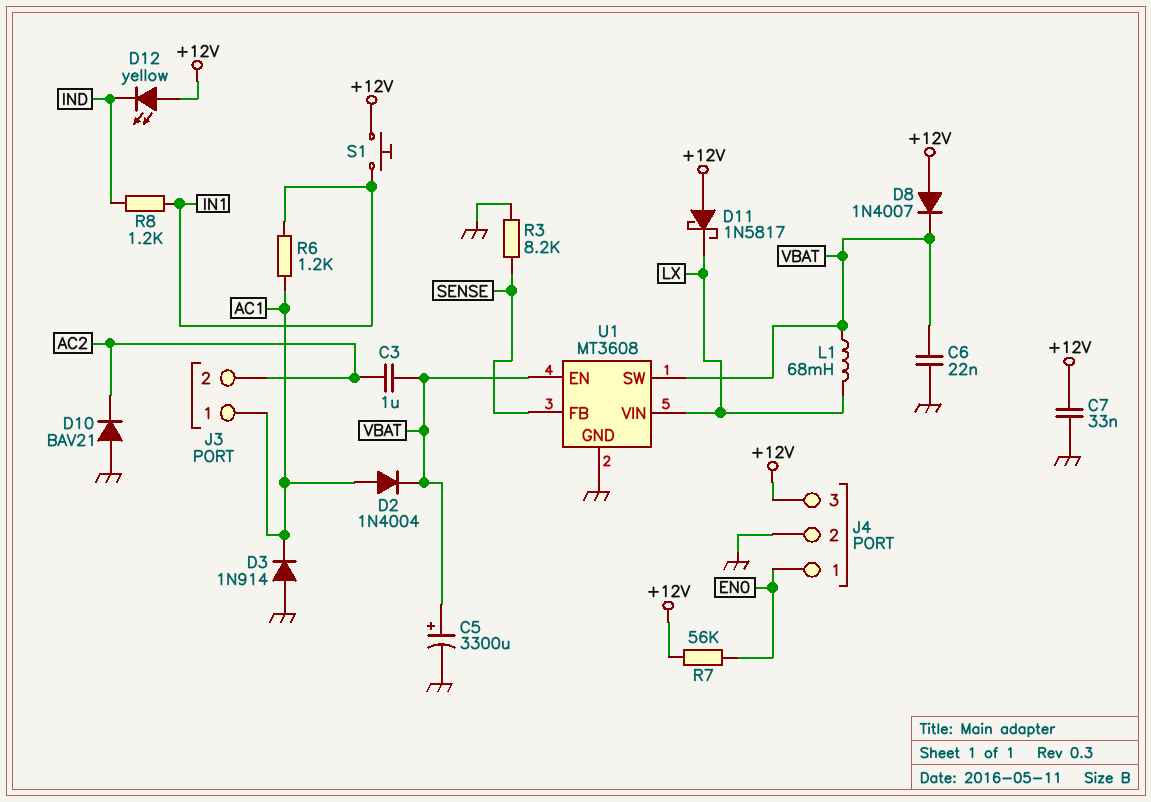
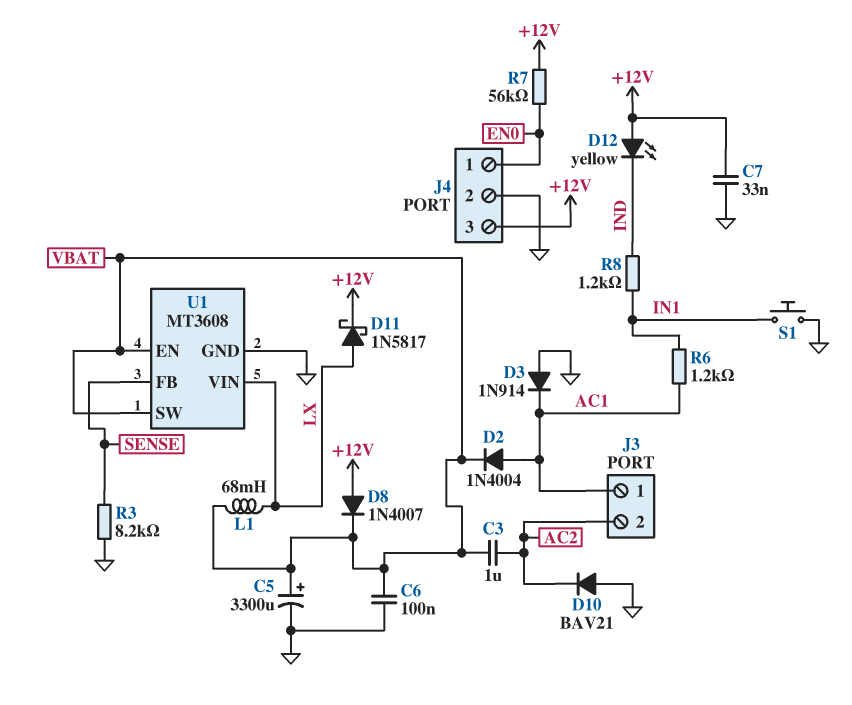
C6: 22nF (GND, VBAT) -> 100nF (GND, VBAT)
D11: schottky 1N5817 (A +12V, K LX) -> schottky 1N5817 (A LX, K +12V)
S1: button (+12V, IN1) -> button (GND, IN1)

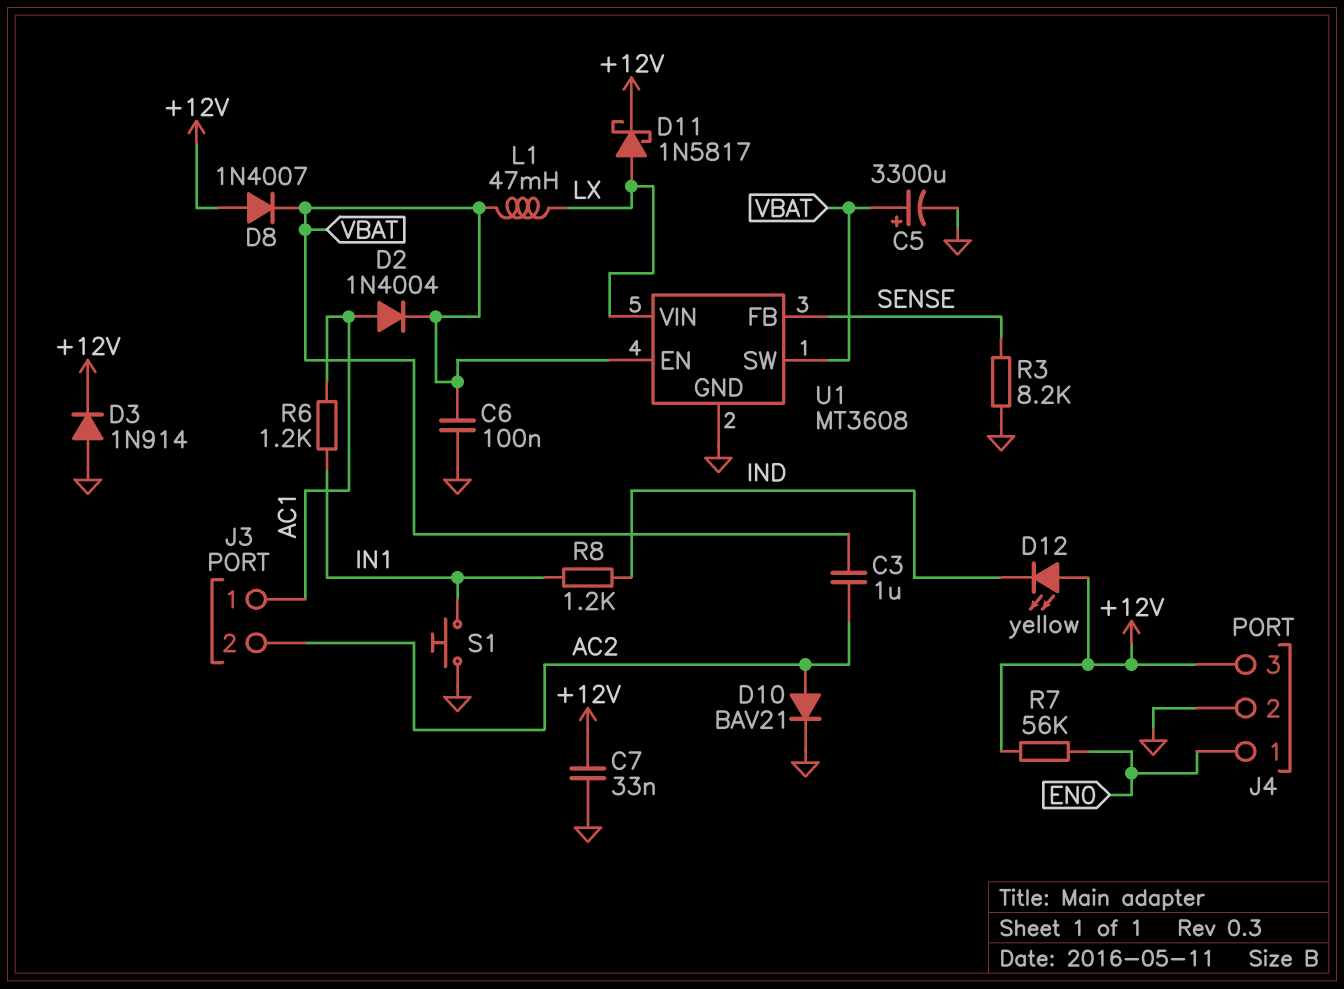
D3: diode 1N914 (A GND, K AC1) -> diode 1N914 (A GND, K +12V)
D10: diode BAV21 (A GND, K AC2) -> diode BAV21 (A AC2, K GND)
L1: 68mH (LX, VBAT) -> 47mH (LX, VBAT)

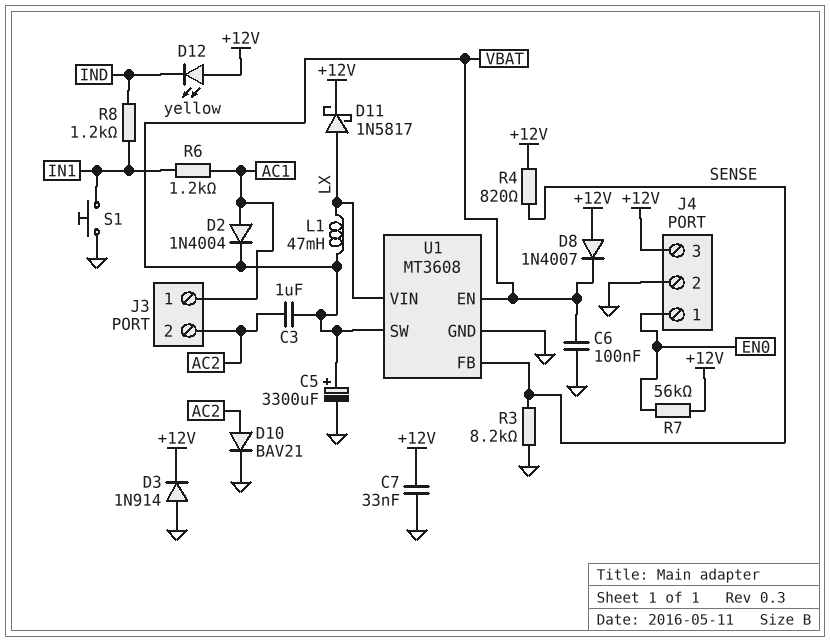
R4: none -> 820 (+12V, SENSE)

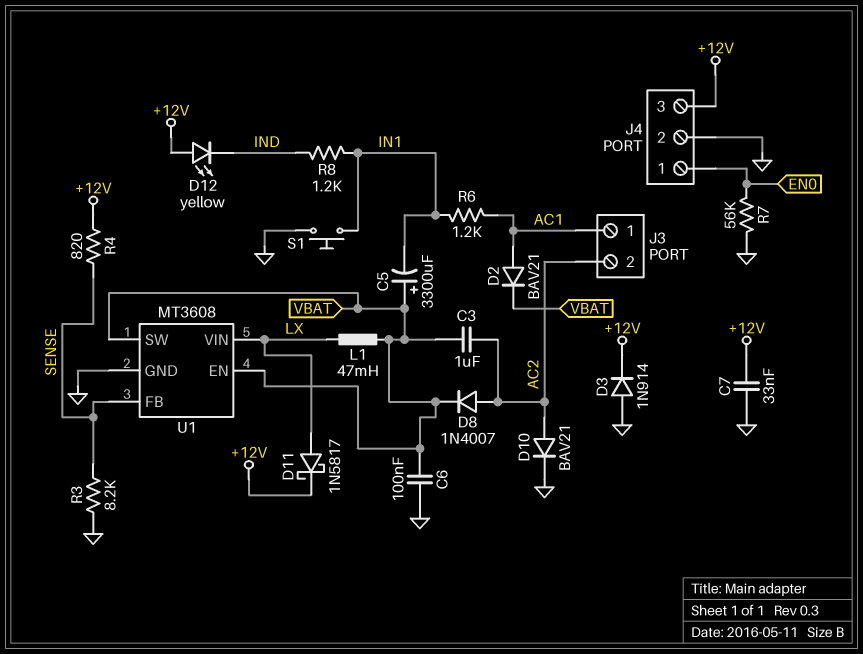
C5: 3300uF (plus VBAT, minus GND) -> 3300uF (plus VBAT, minus IN1)
D2: diode 1N4004 (A AC1, K VBAT) -> diode BAV21 (A AC1, K VBAT)
D8: diode 1N4007 (A +12V, K VBAT) -> diode 1N4007 (A AC2, K VBAT)
R7: 56k (+12V, EN0) -> 56k (EN0, GND)

